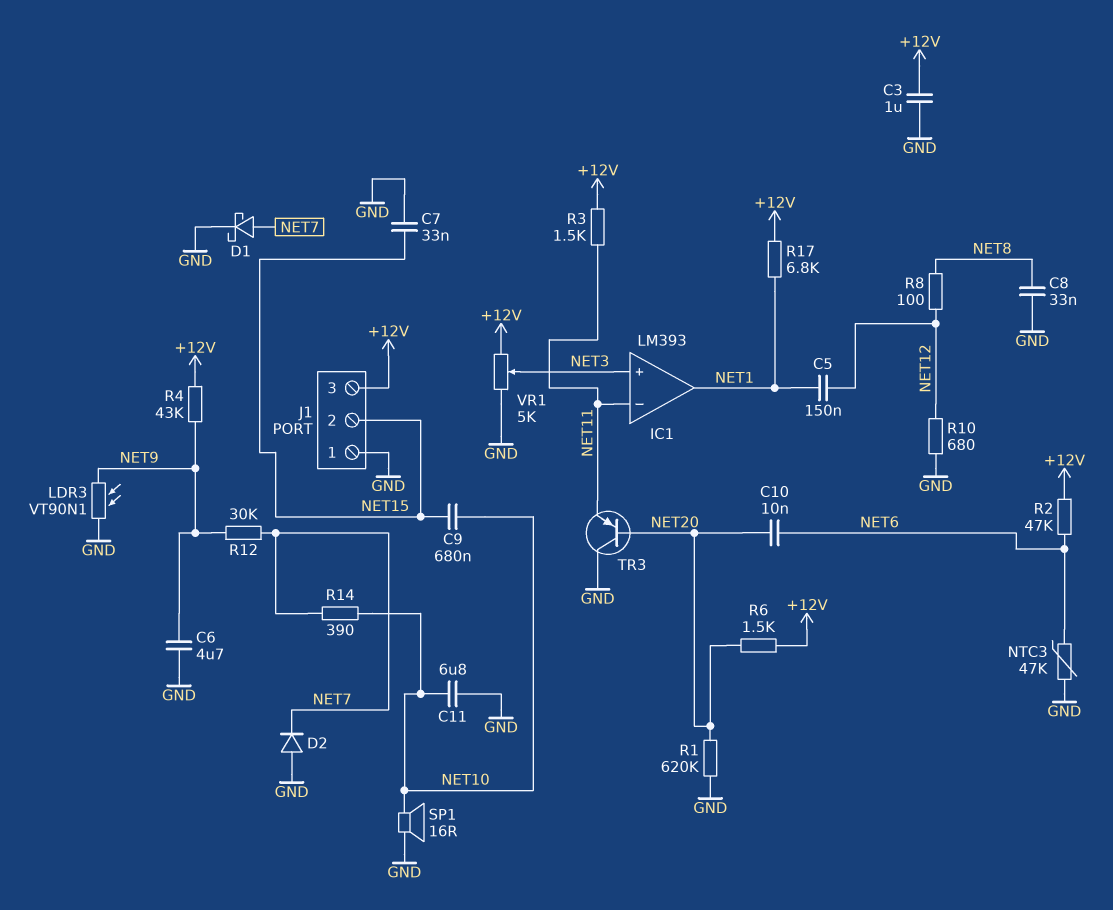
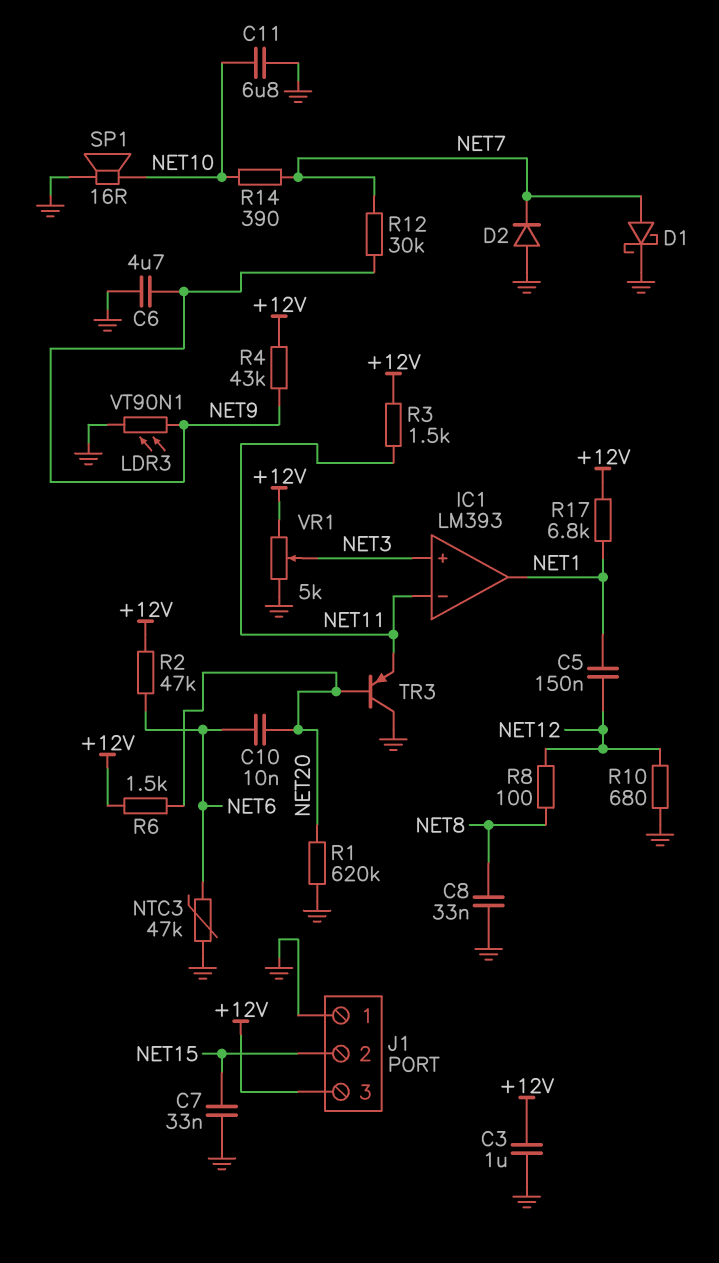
C9: 680nF (NET10, NET15) -> none

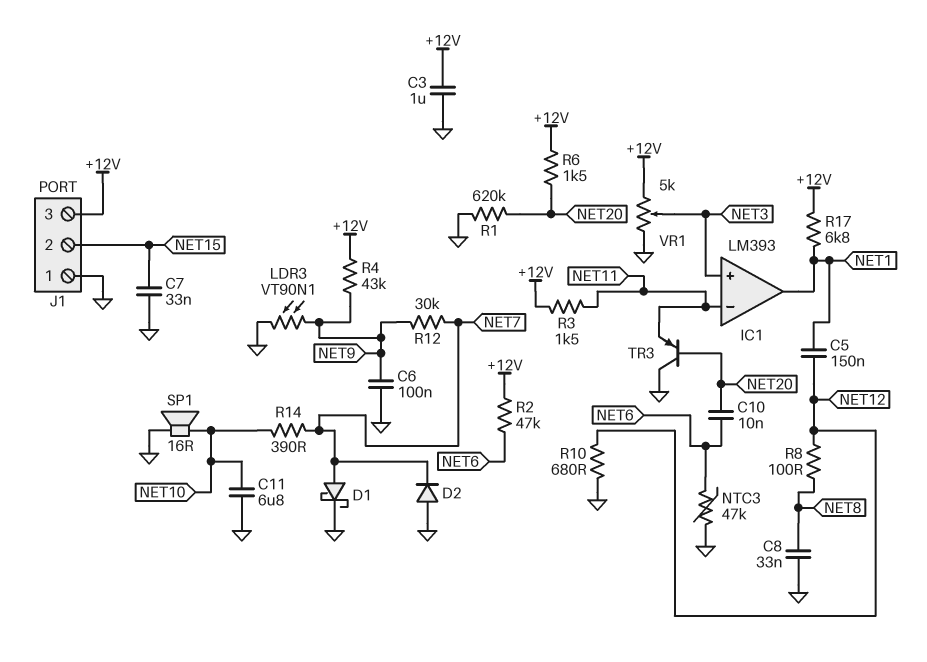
C6: 4.7uF (GND, NET9) -> 100nF (GND, NET9)

